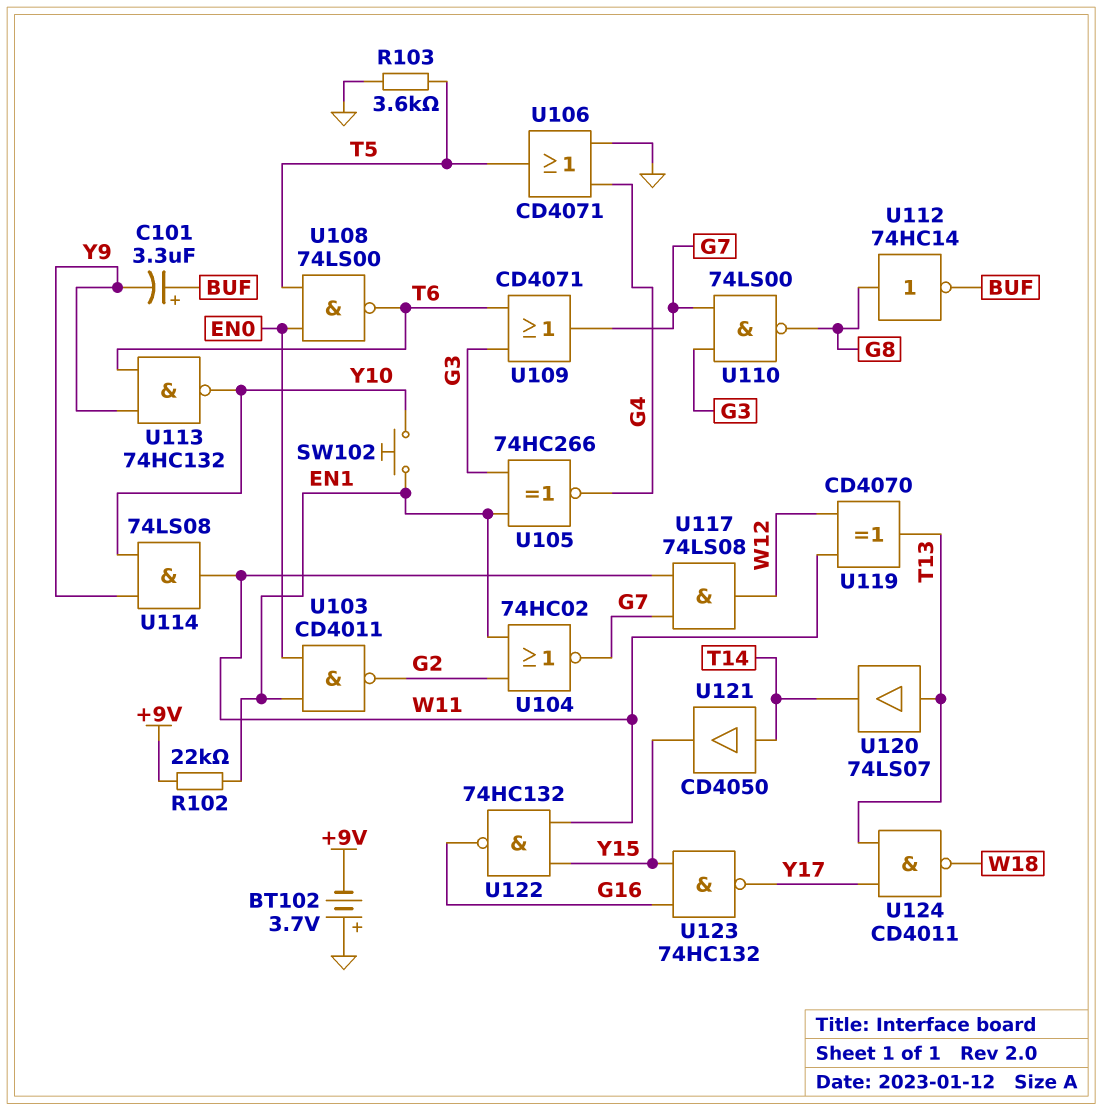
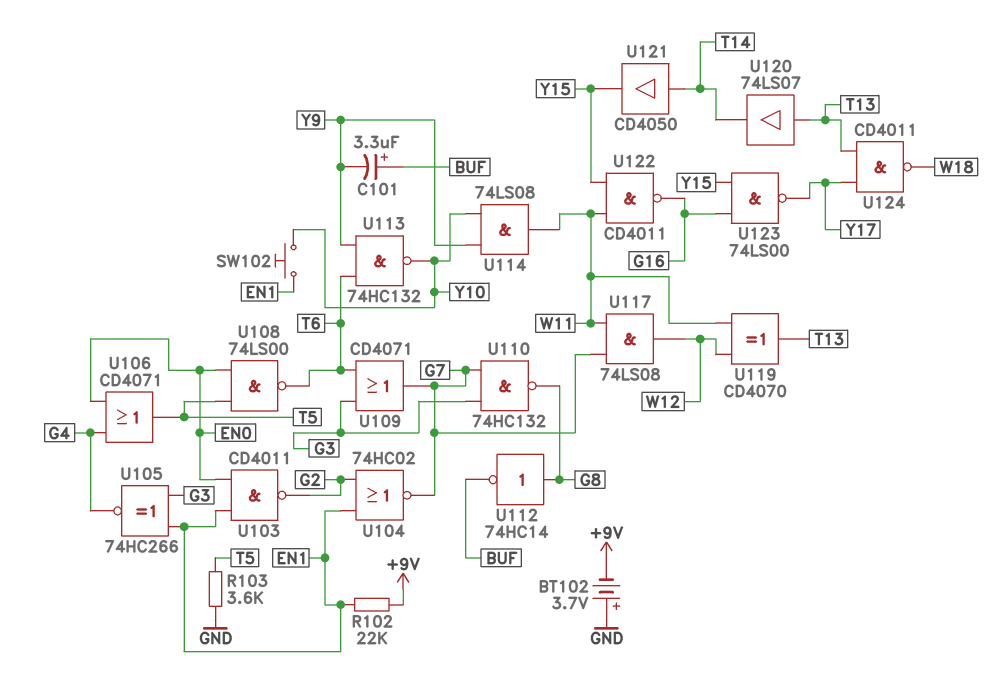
U106: OR CD4071 (in G4, in GND, out T5) -> OR CD4071 (in EN0, in G4, out T5)
U110: NAND 74LS00 (in G3, in G7, out G8) -> NAND 74HC132 (in G3, in G7, out G8)
U122: NAND 74HC132 (in W11, in Y15, out G16) -> NAND CD4011 (in W11, in Y15, out G16)
U123: NAND 74HC132 (in G16, in Y15, out Y17) -> NAND 74LS00 (in G16, in Y15, out Y17)

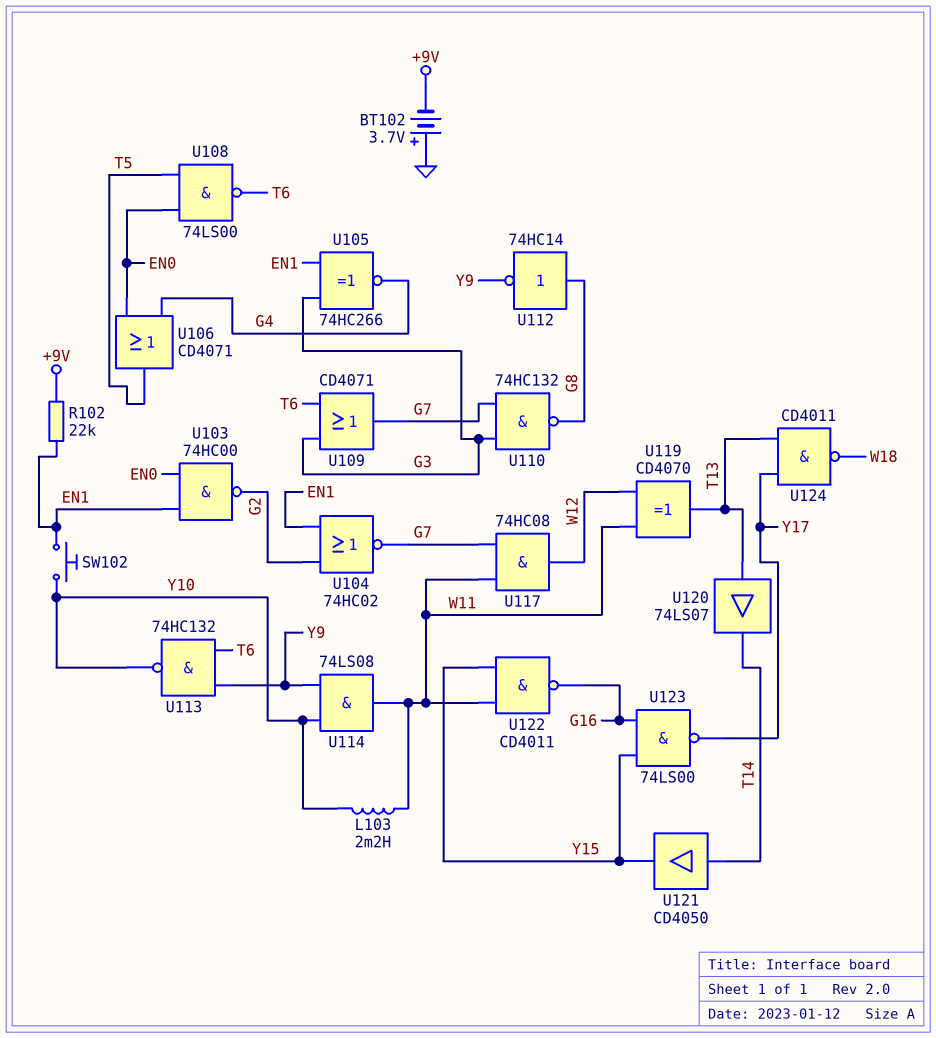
C101: 3.3uF (plus BUF, minus Y9) -> none
L103: none -> 2.2mH (W11, Y10)
R103: 3.6k (GND, T5) -> none
U103: NAND CD4011 (in EN0, in EN1, out G2) -> NAND 74HC00 (in EN0, in EN1, out G2)
U112: NOT 74HC14 (in G8, out BUF) -> NOT 74HC14 (in G8, out Y9)
U117: AND 74LS08 (in G7, in W11, out W12) -> AND 74HC08 (in G7, in W11, out W12)

